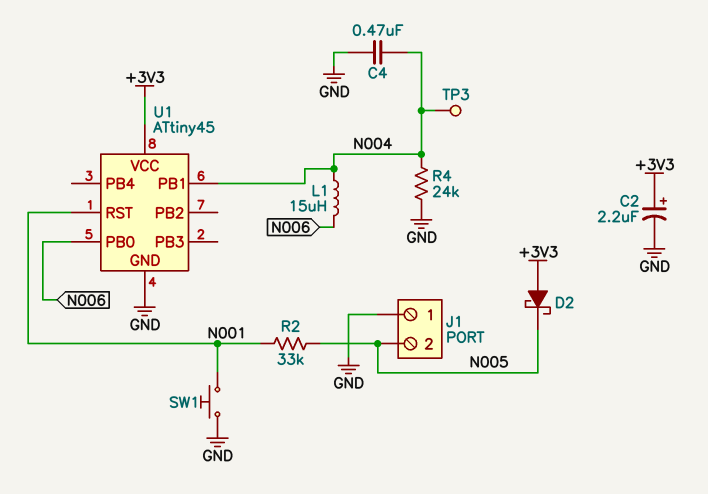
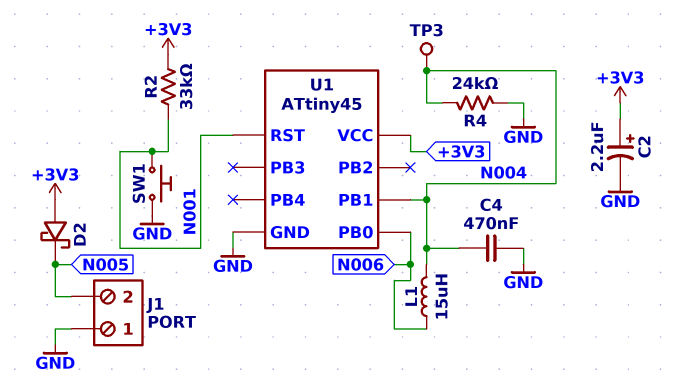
R2: 33k (N001, N005) -> 33k (+3V3, N001)

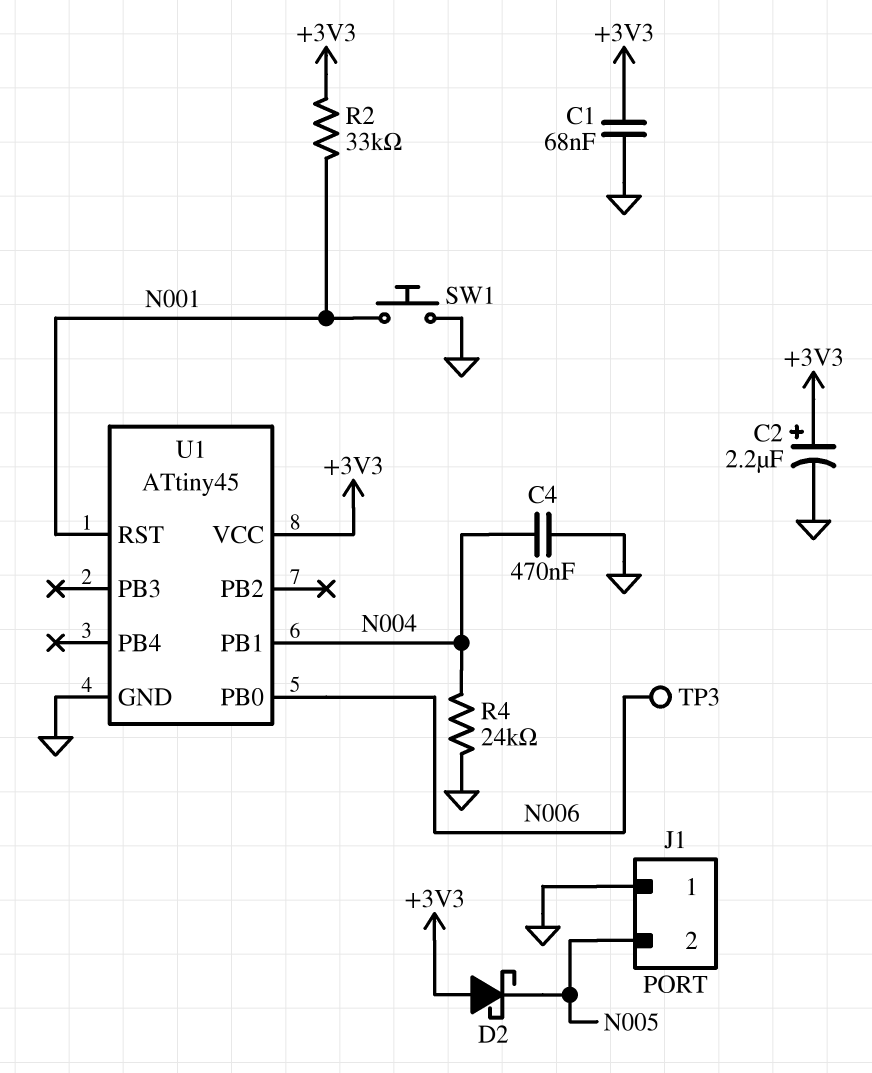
C1: none -> 68nF (+3V3, GND)
L1: 15uH (N004, N006) -> none
TP3: test point (N004) -> test point (N006)

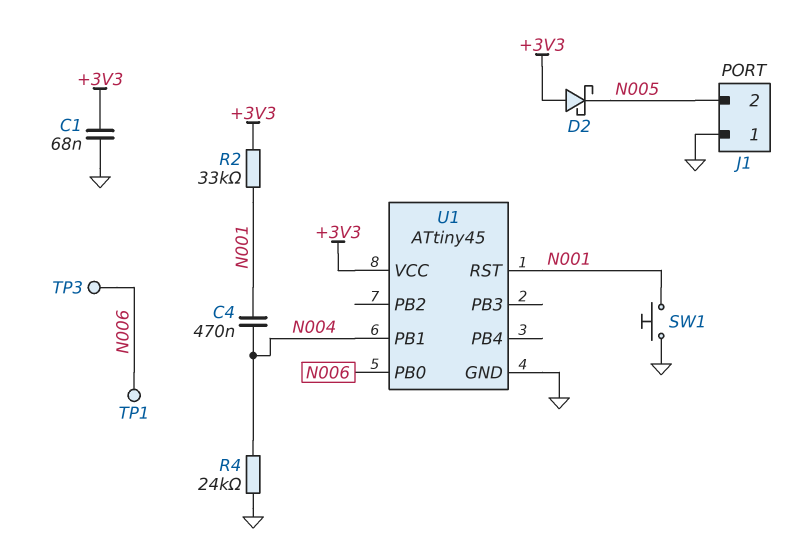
C2: 2.2uF (plus +3V3, minus GND) -> none
C4: 470nF (GND, N004) -> 470nF (N001, N004)
TP1: none -> test point (N006)

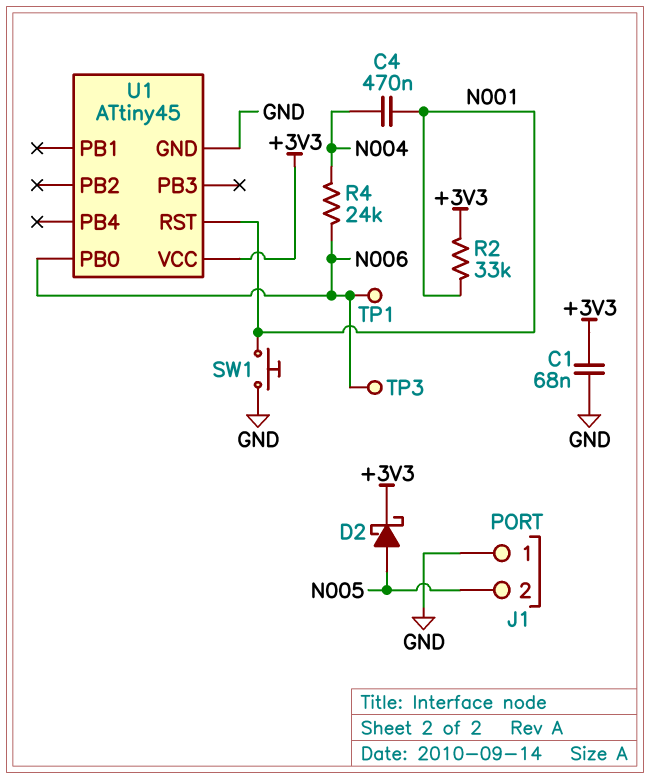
D2: schottky (A +3V3, K N005) -> schottky (A N005, K +3V3)
R4: 24k (GND, N004) -> 24k (N004, N006)
U1 pin PB1: N004 -> none

